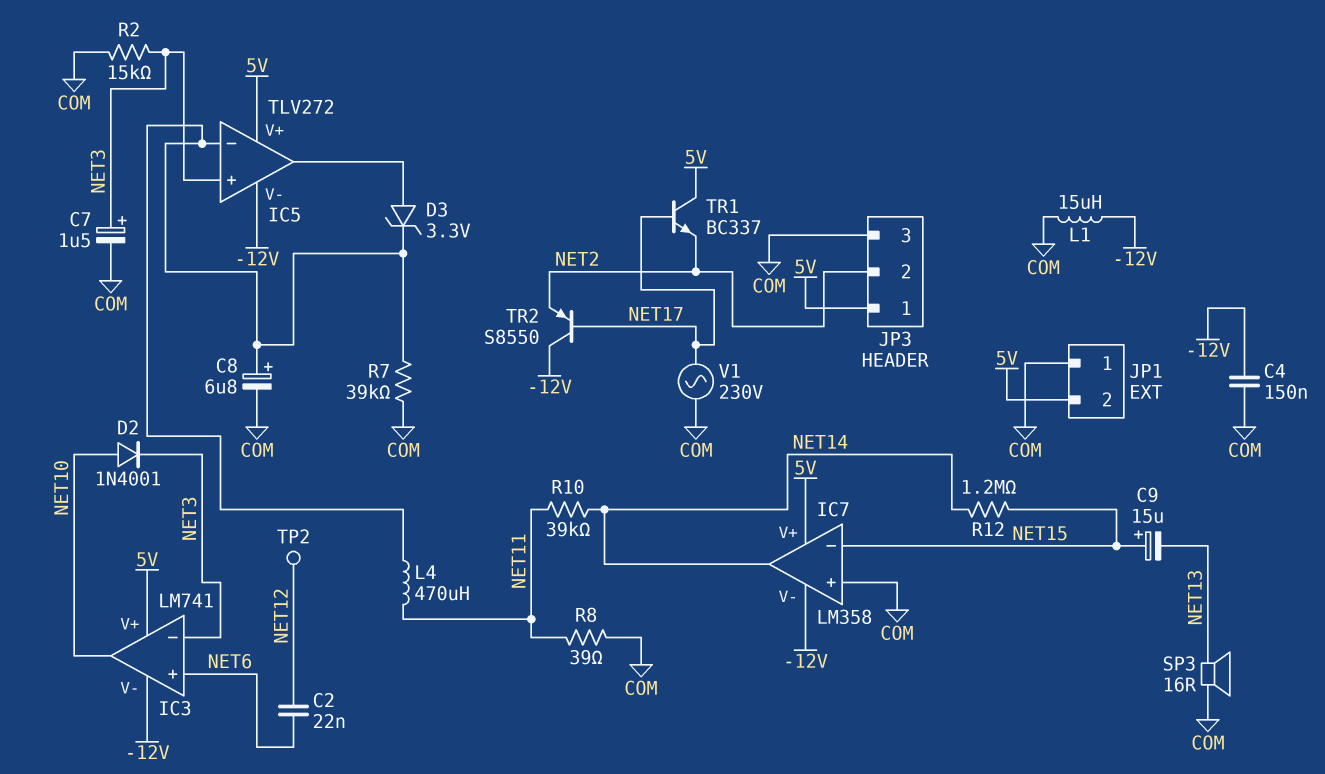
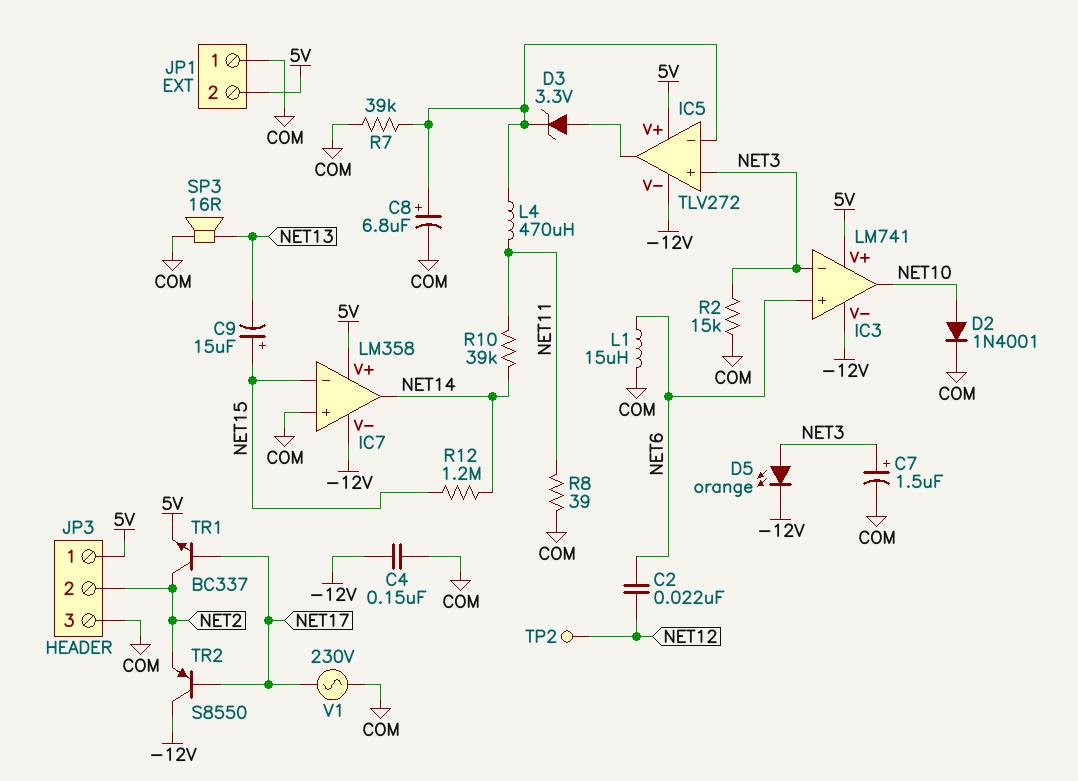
D2: diode 1N4001 (A NET10, K NET3) -> diode 1N4001 (A NET10, K COM)
D5: none -> LED orange (A NET3, K -12V)
L1: 15uH (-12V, COM) -> 15uH (COM, NET6)
TR1: NPN BC337 (B NET17, C 5V, E NET2) -> NPN BC337 (B NET17, C NET2, E 5V)

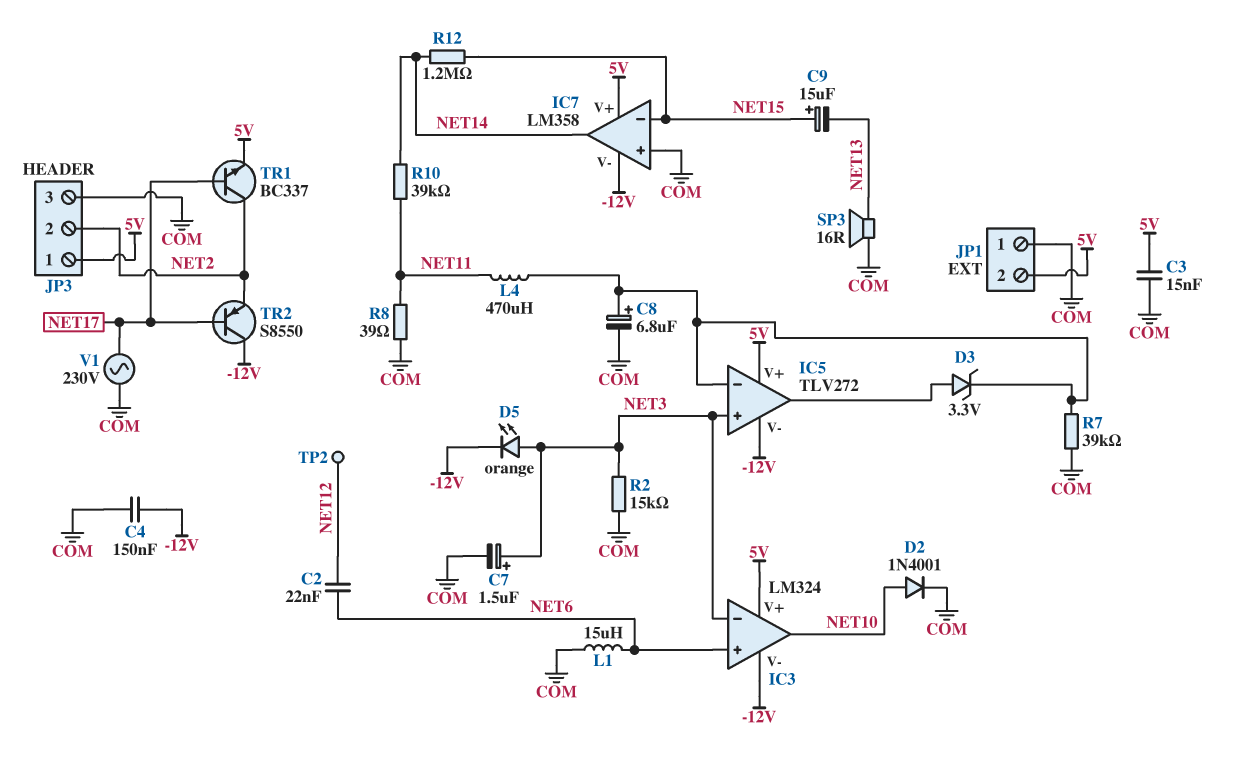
C3: none -> 15nF (5V, COM)
IC3: LM741 -> LM324

